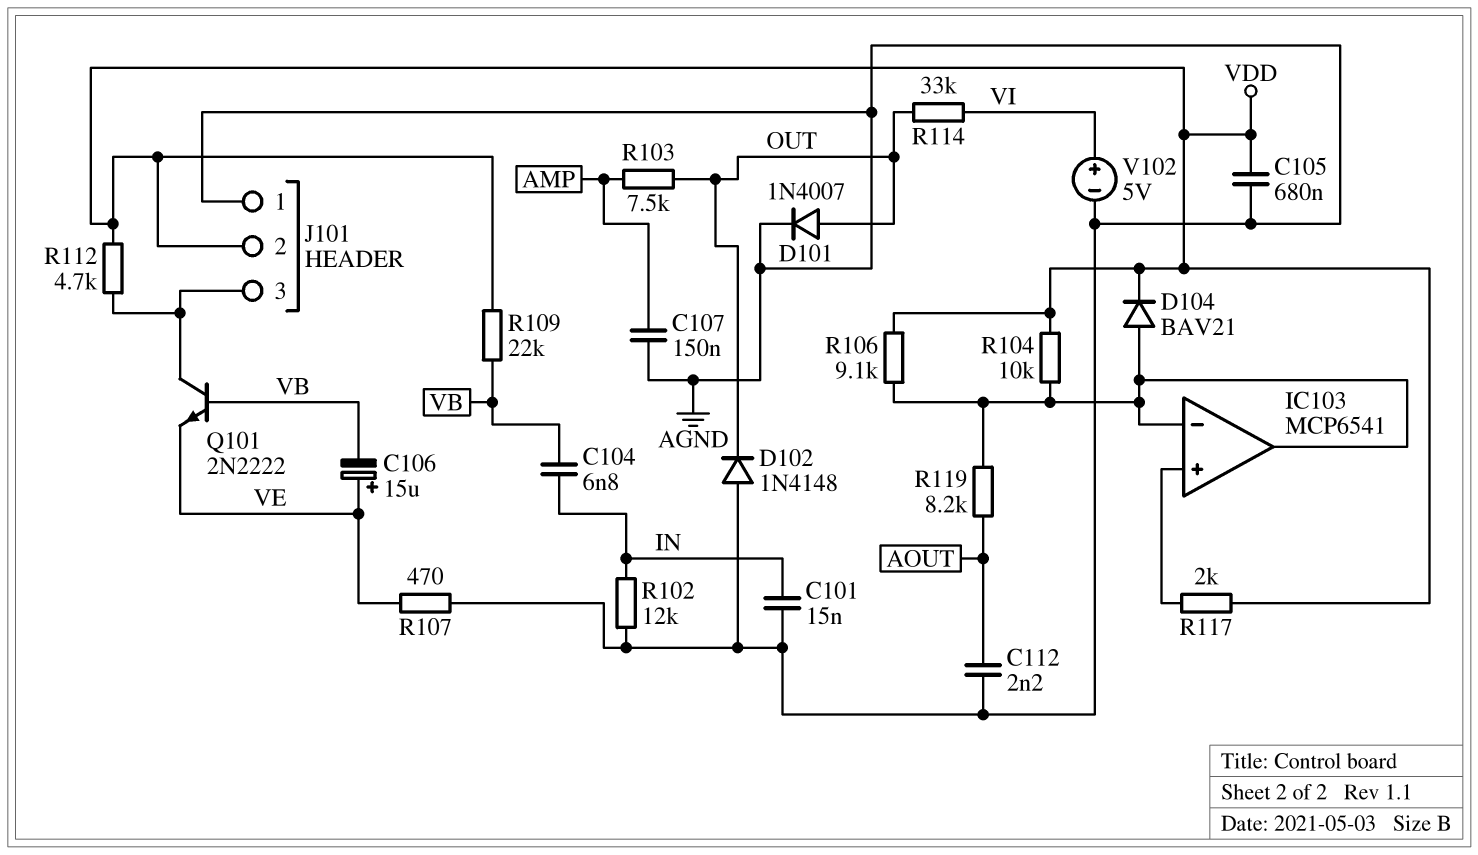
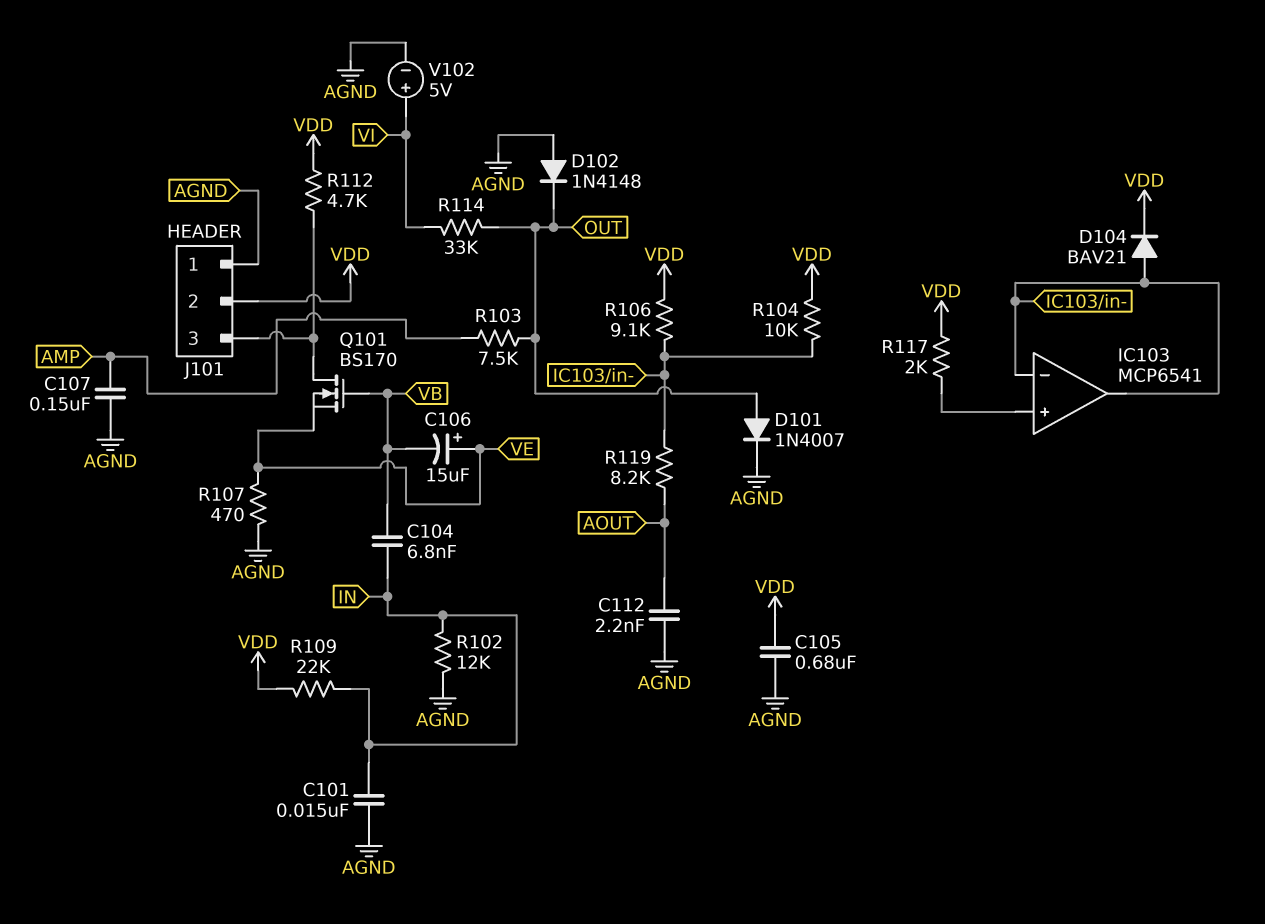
Q101: NPN 2N2222 (B VB, C J101/3, E VE) -> NMOS BS170 (G VB, D J101/3, S VE)
R109: 22k (VB, VDD) -> 22k (IN, VDD)

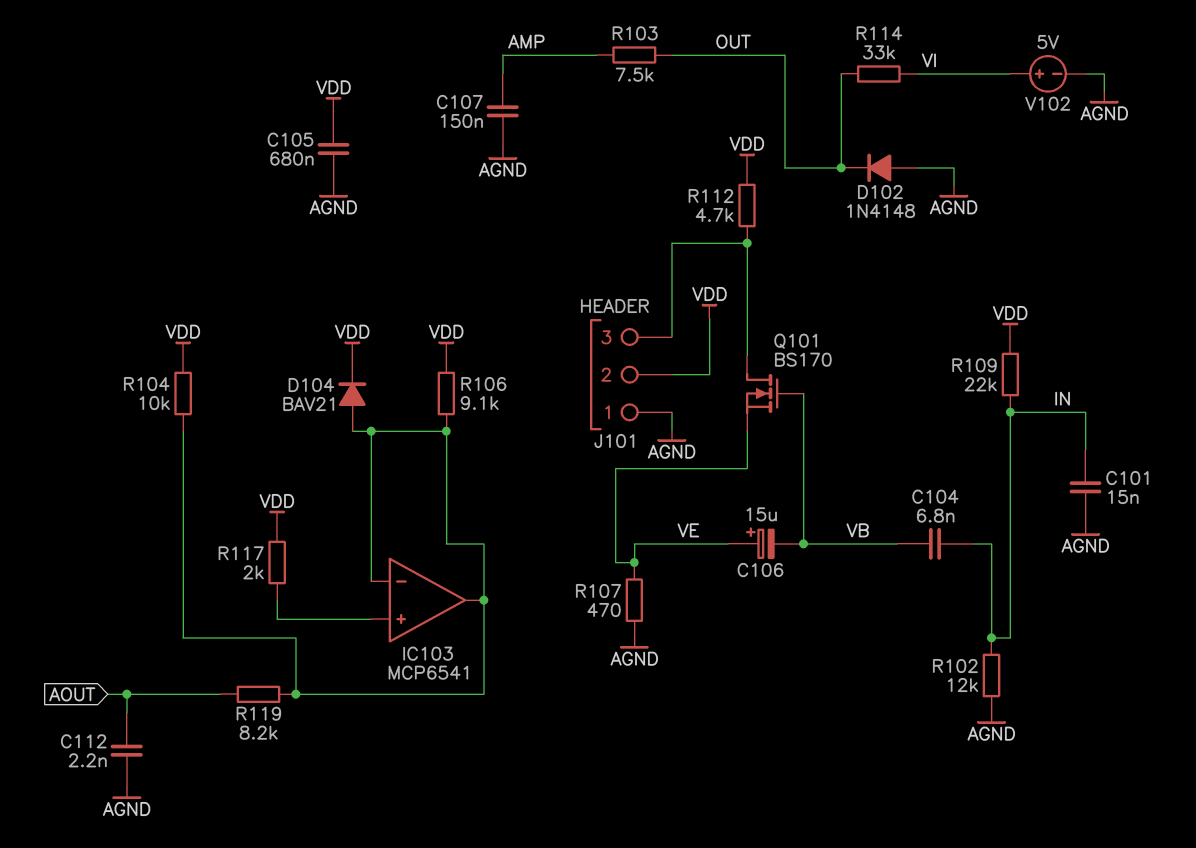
D101: diode 1N4007 (A OUT, K AGND) -> none

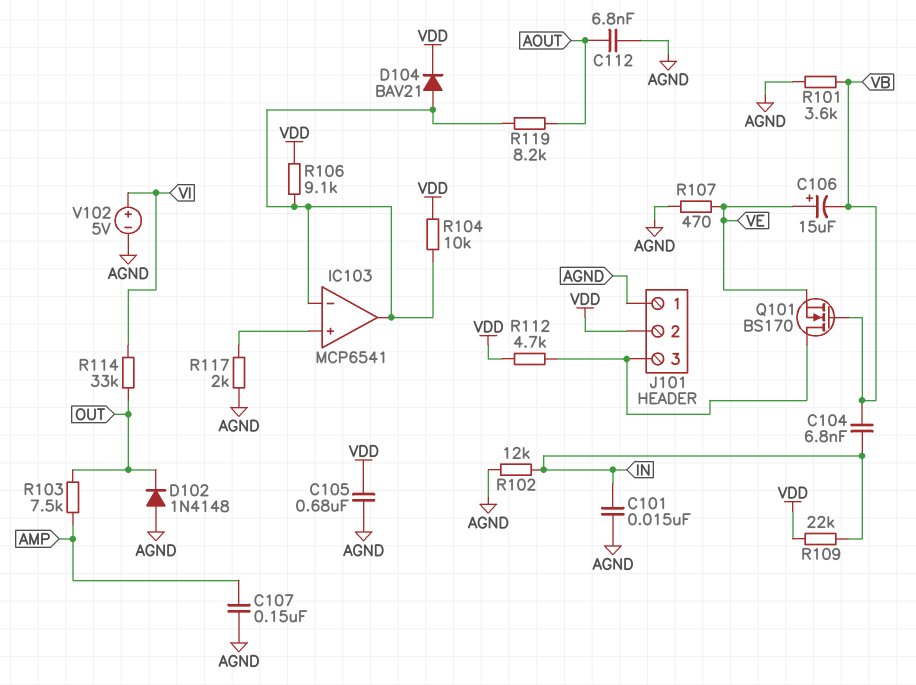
C112: 2.2nF (AGND, AOUT) -> 6.8nF (AGND, AOUT)
R101: none -> 3.6k (AGND, VB)
R117: 2k (IC103/in+, VDD) -> 2k (AGND, IC103/in+)

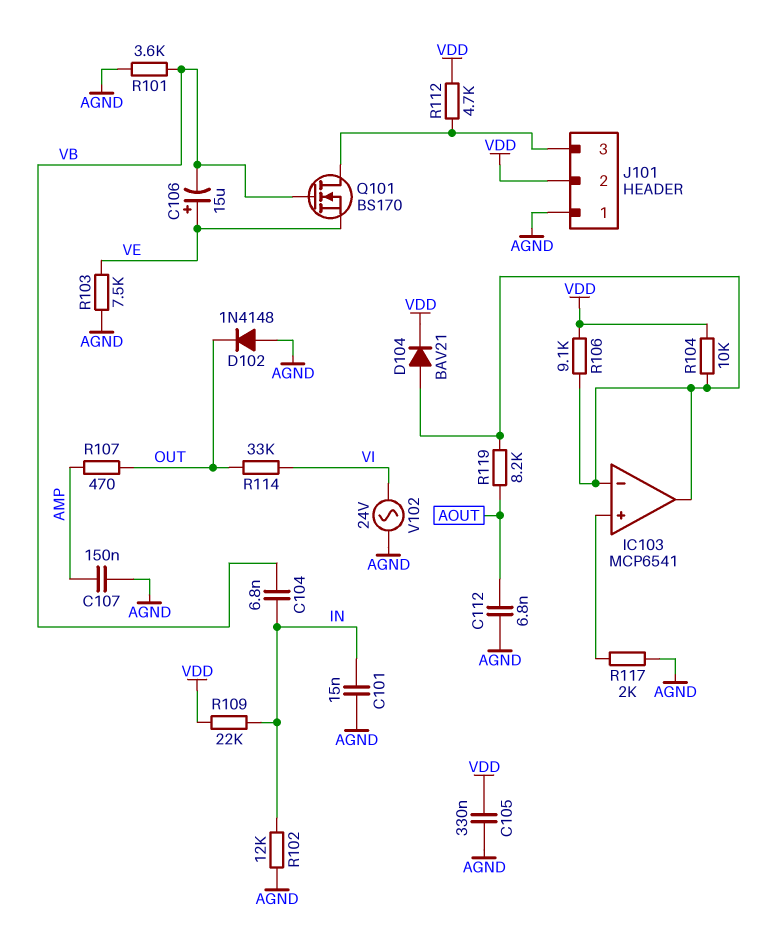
C105: 680nF (AGND, VDD) -> 330nF (AGND, VDD)
R103: 7.5k (AMP, OUT) -> 7.5k (AGND, VE)
R107: 470 (AGND, VE) -> 470 (AMP, OUT)
V102: 5V (plus VI, minus AGND) -> AC 24V (AGND, VI)

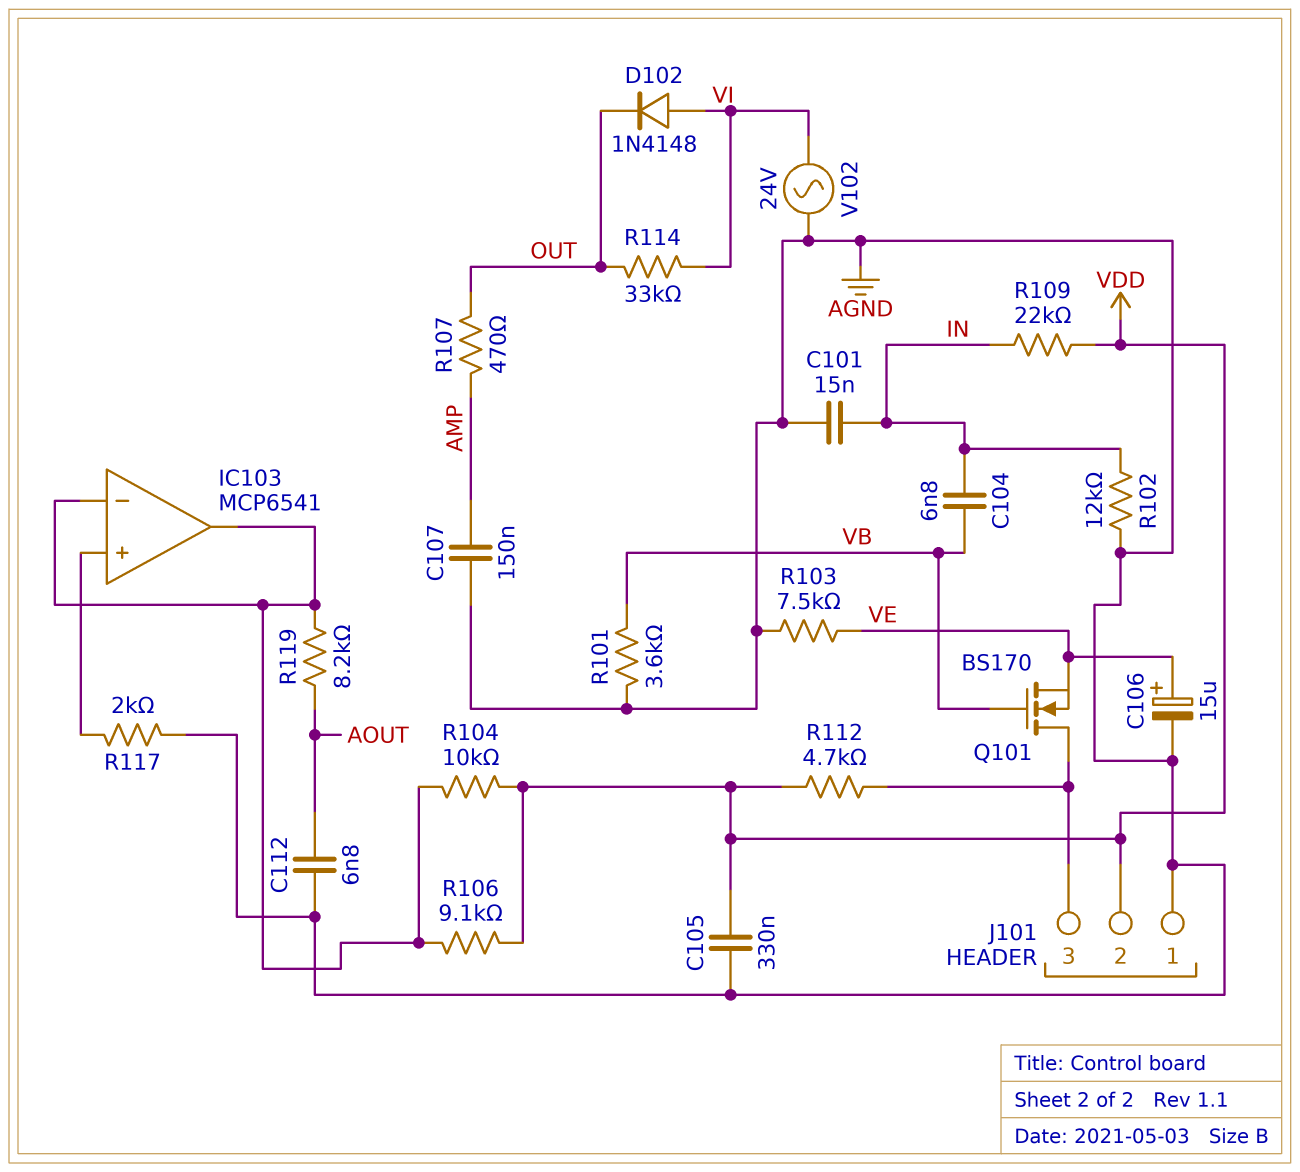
C106: 15uF (plus VE, minus VB) -> 15uF (plus VE, minus AGND)
D102: diode 1N4148 (A AGND, K OUT) -> diode 1N4148 (A VI, K OUT)
D104: diode BAV21 (A IC103/in-, K VDD) -> none

